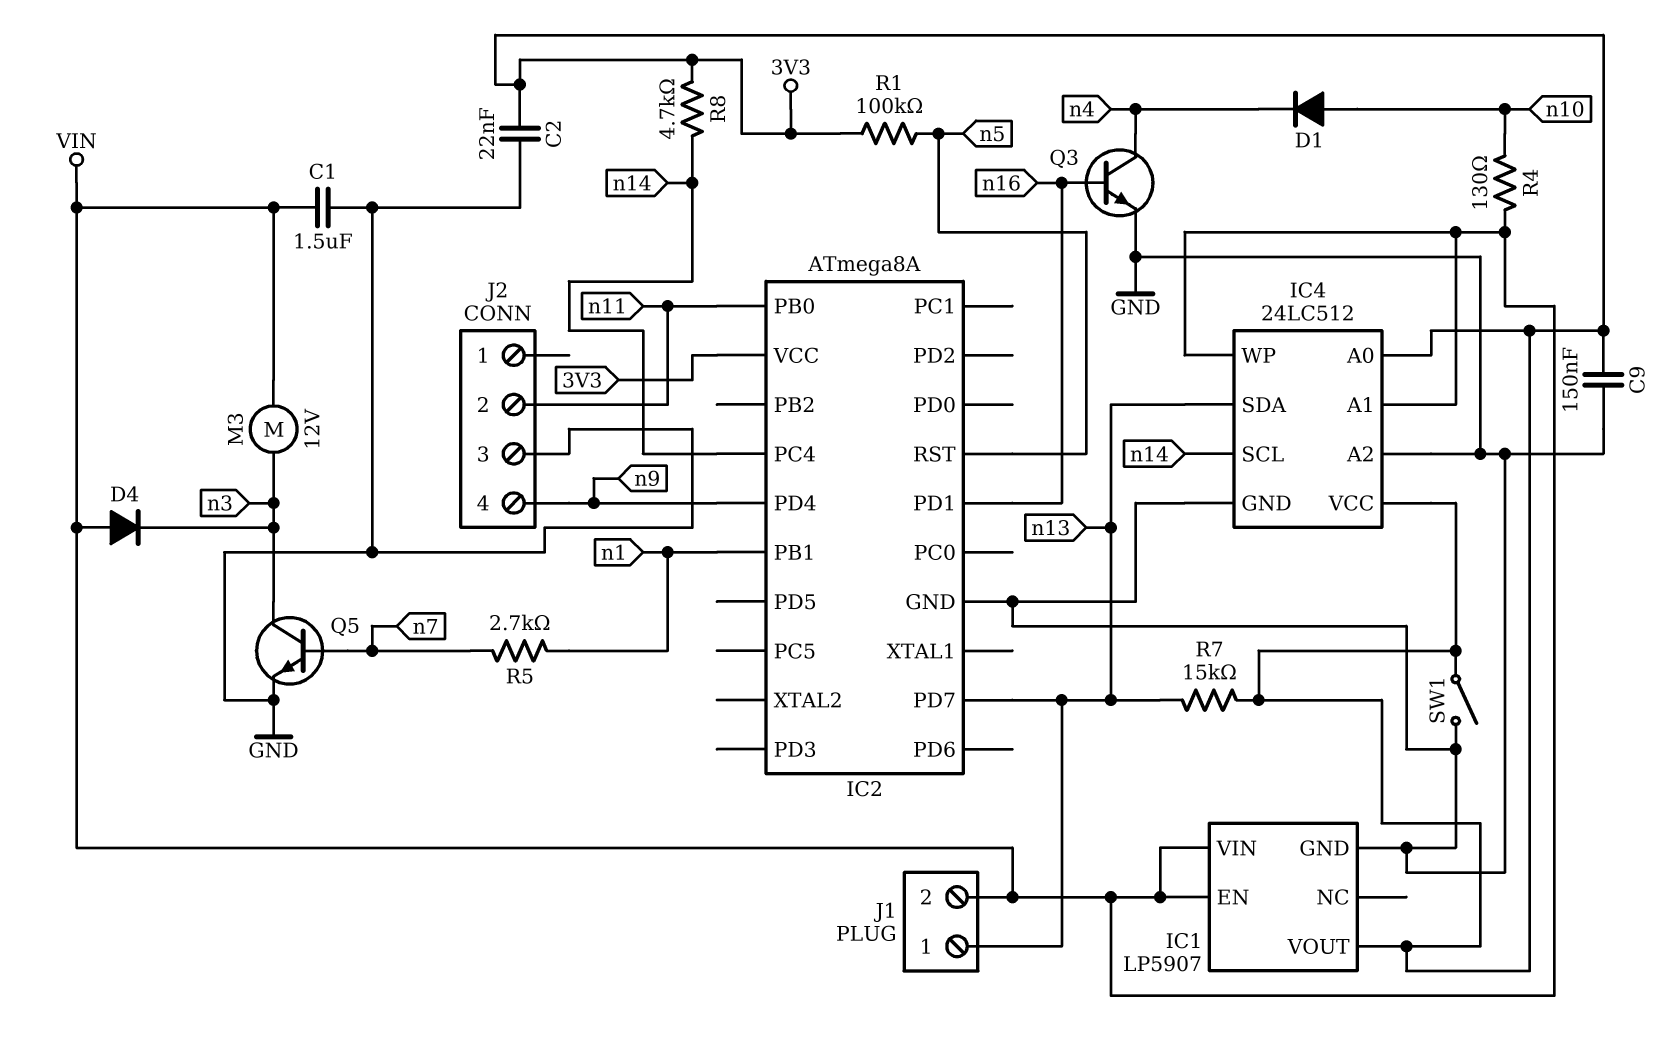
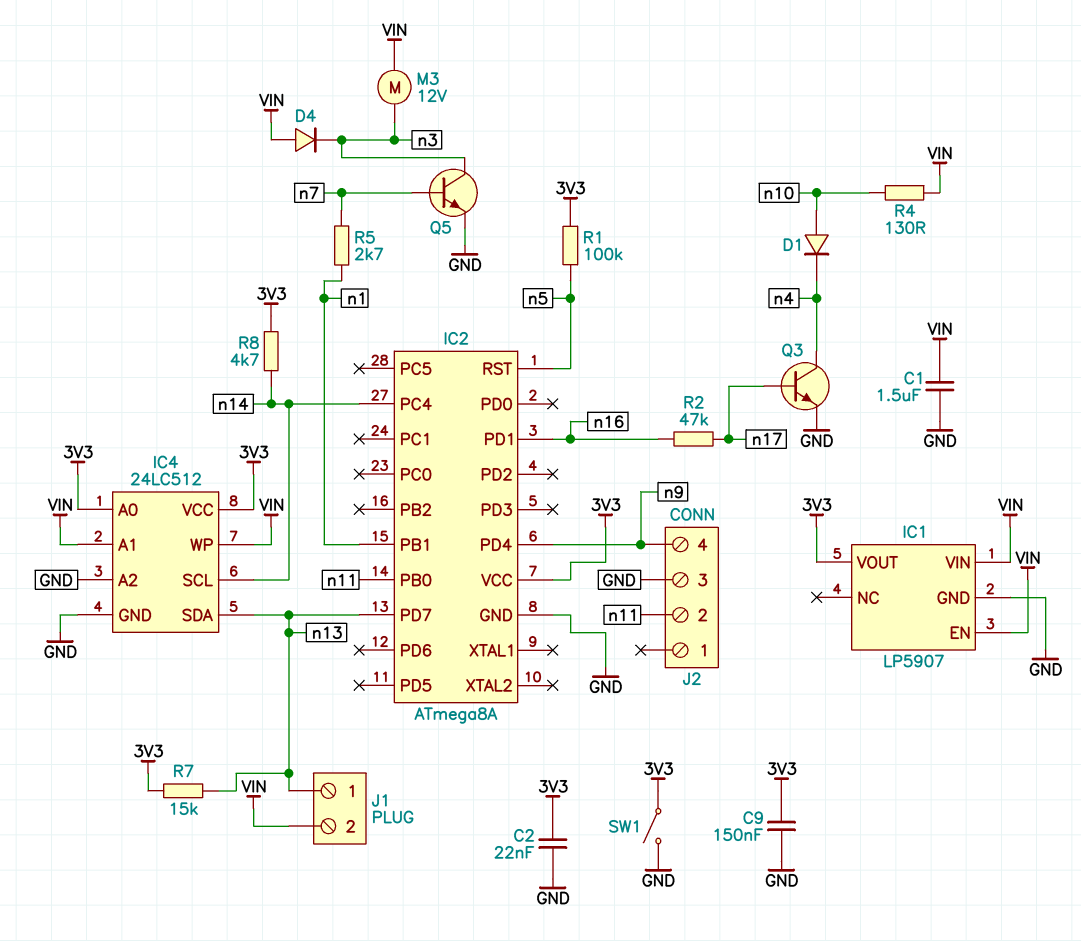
Q3: NPN (B n16, C n4, E GND) -> NPN (B n17, C n4, E GND)
R2: none -> 47k (n16, n17)

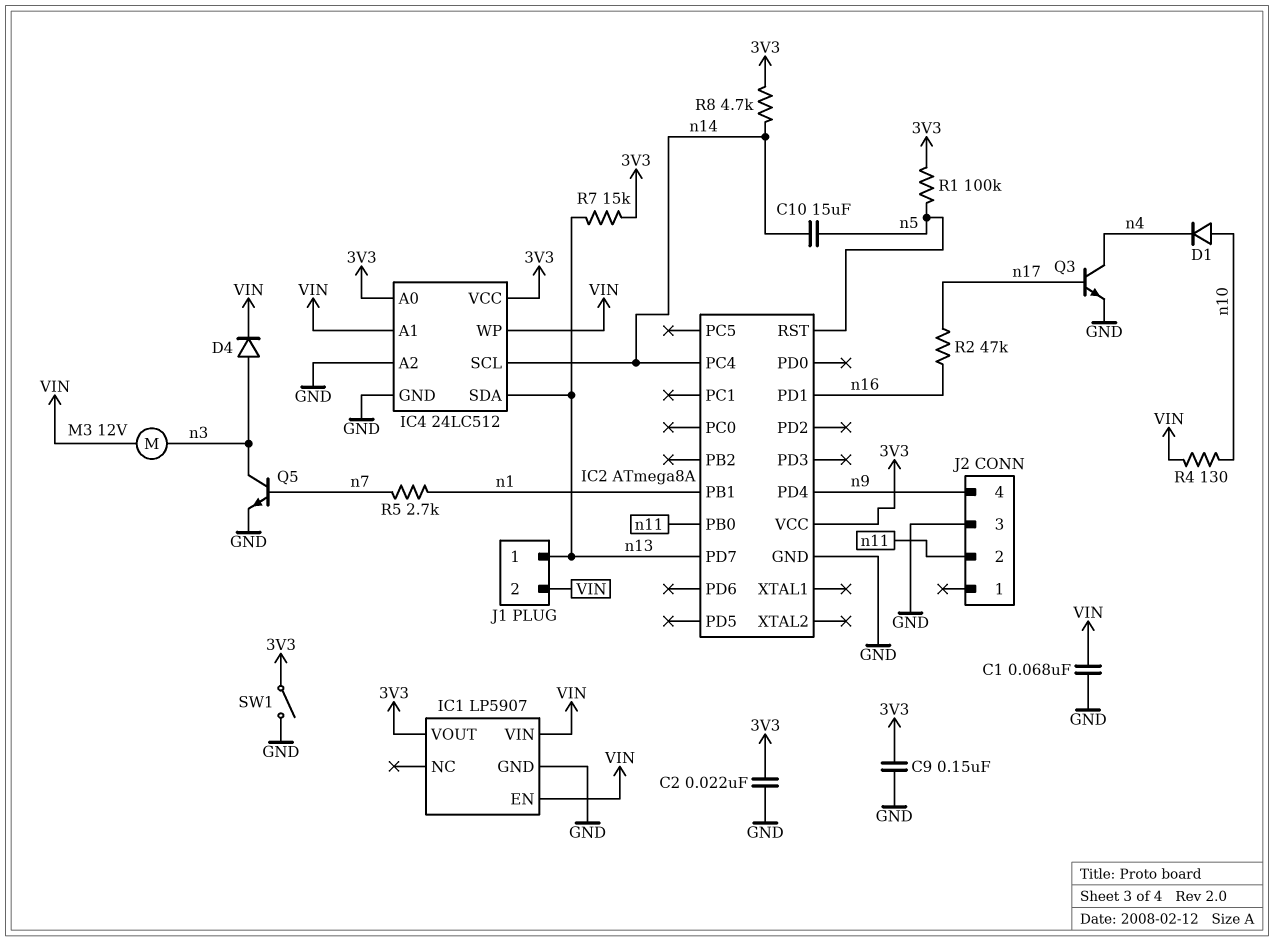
C1: 1.5uF (GND, VIN) -> 68nF (GND, VIN)
C10: none -> 15uF (n5, n14)
D4: diode (A VIN, K n3) -> diode (A n3, K VIN)

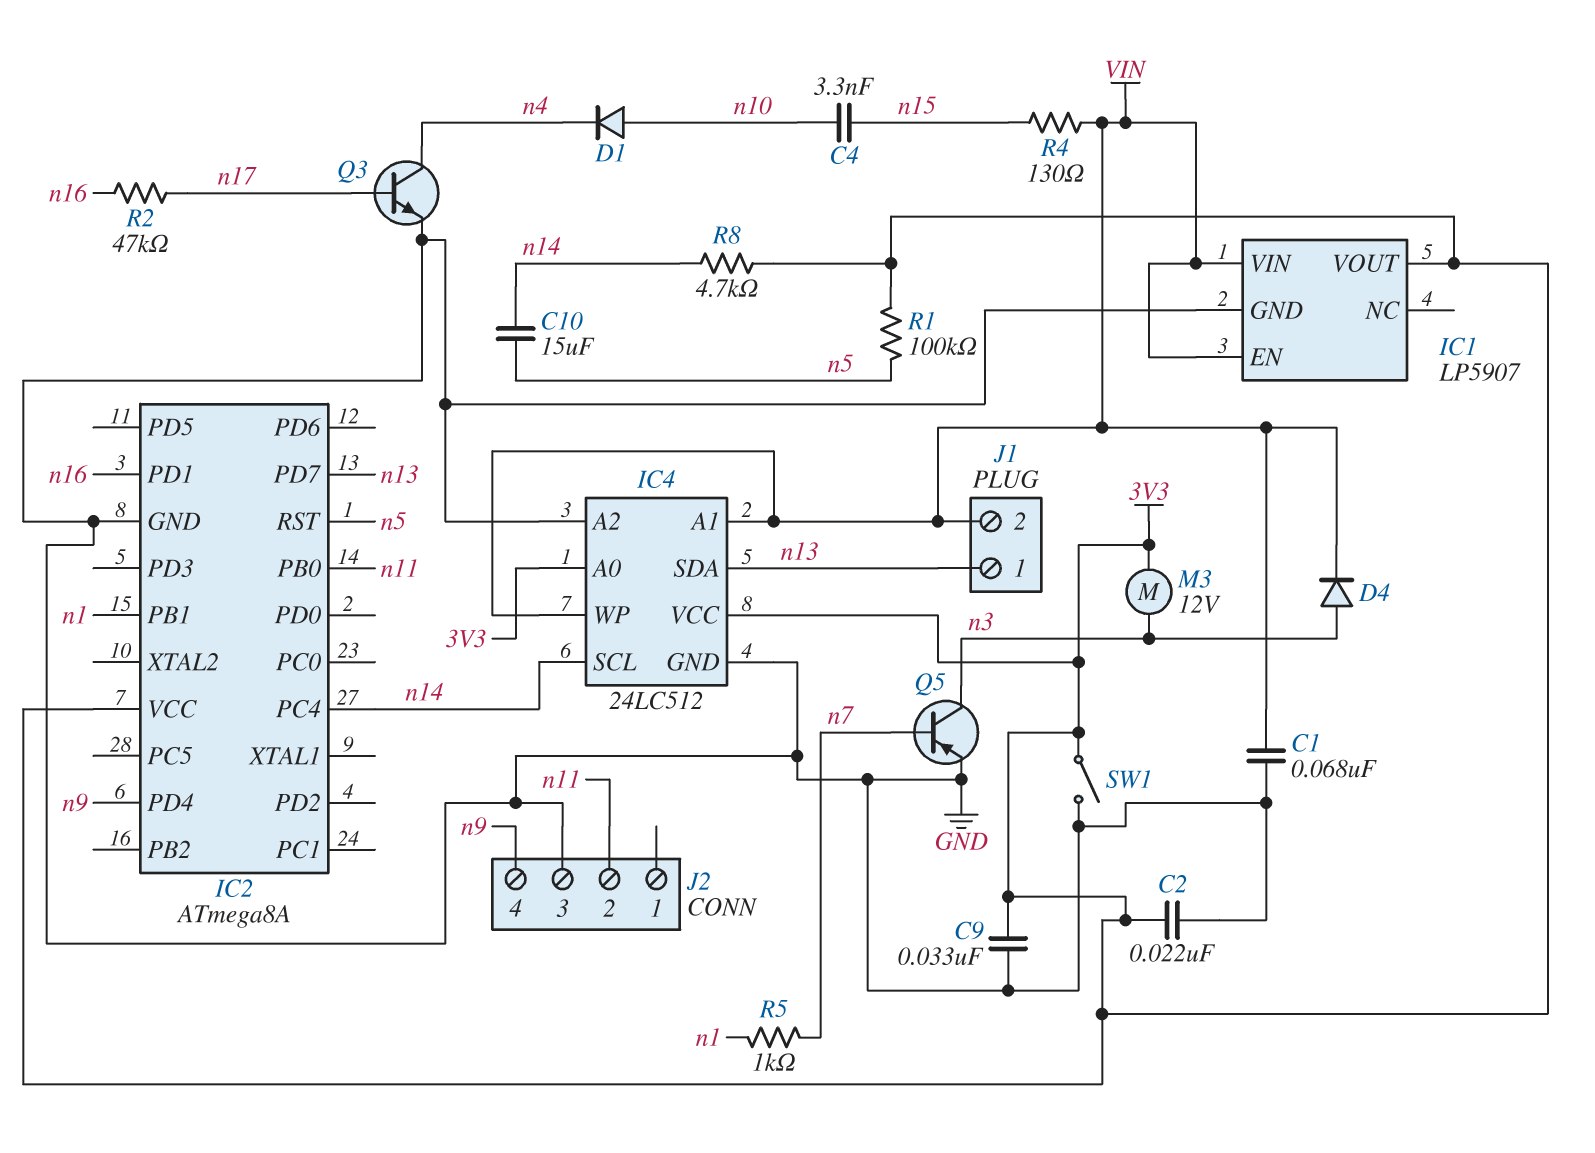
C4: none -> 3.3nF (n10, n15)
C9: 150nF (3V3, GND) -> 33nF (3V3, GND)
M3: motor 12V (VIN, n3) -> motor 12V (3V3, n3)
Q5: NPN (B n7, C n3, E GND) -> PNP (B n7, C n3, E GND)
R4: 130 (VIN, n10) -> 130 (VIN, n15)
R5: 2.7k (n1, n7) -> 1k (n1, n7)
R7: 15k (3V3, n13) -> none

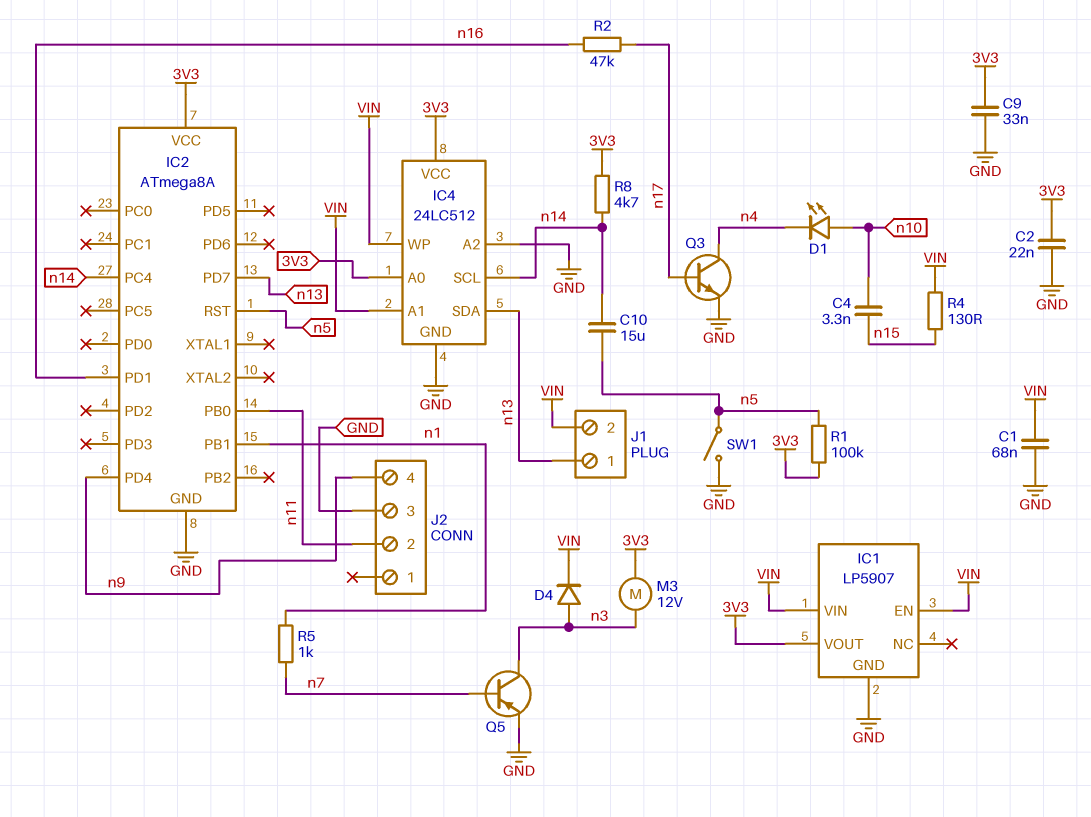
D1: diode (A n10, K n4) -> LED (A n10, K n4)
SW1: switch (3V3, GND) -> switch (GND, n5)

